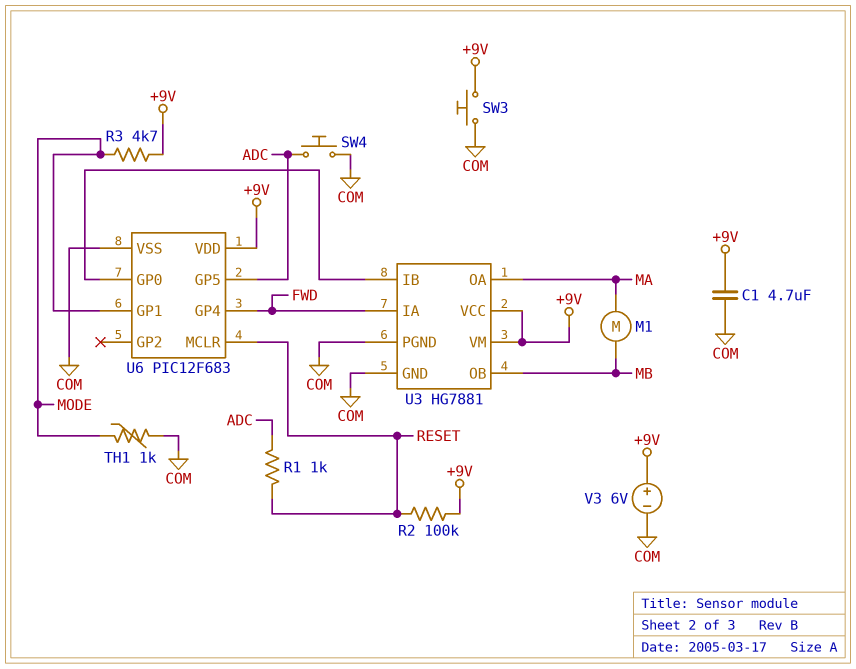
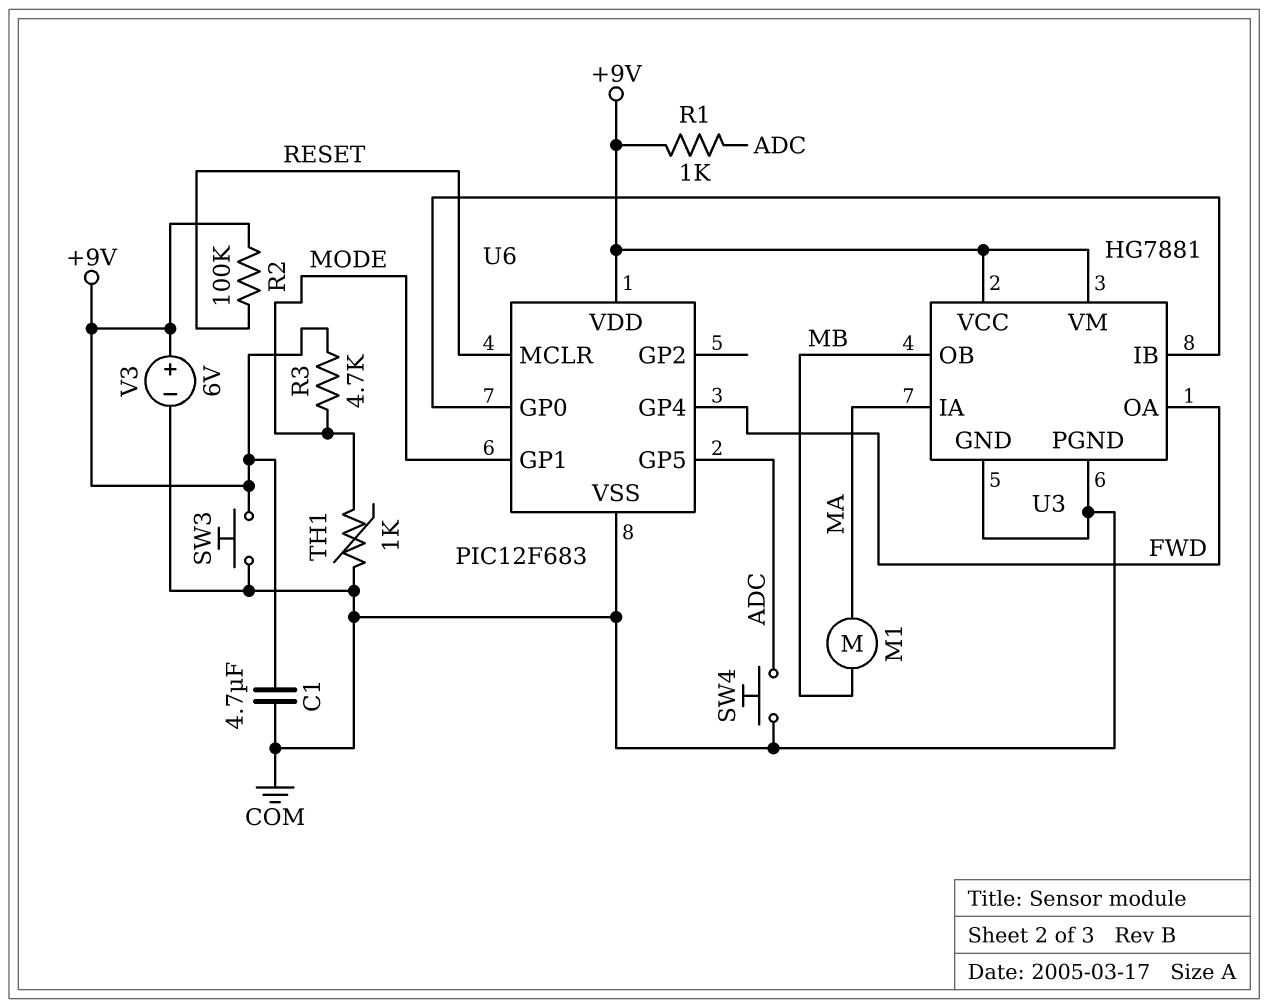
R1: 1k (ADC, RESET) -> 1k (+9V, ADC)
U3 pin IA: FWD -> MA
U3 pin OA: MA -> FWD

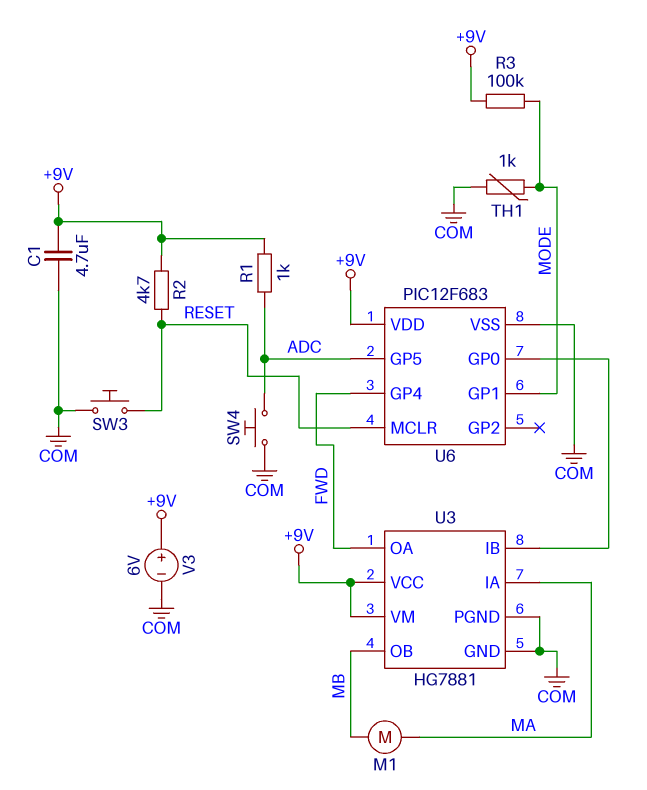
R2: 100k (+9V, RESET) -> 4.7k (+9V, RESET)
R3: 4.7k (+9V, MODE) -> 100k (+9V, MODE)
SW3: button (+9V, COM) -> button (COM, RESET)

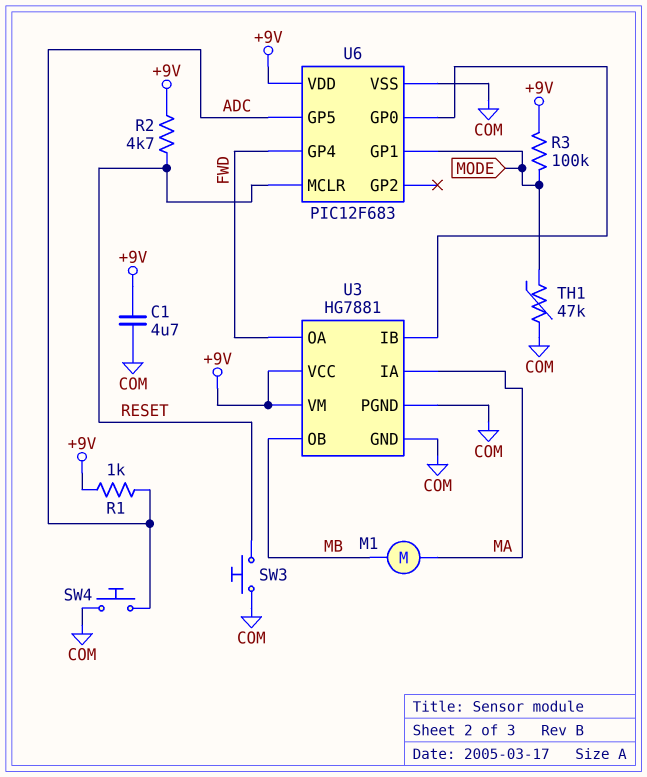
TH1: 1k (COM, MODE) -> 47k (COM, MODE)
V3: 6V (plus +9V, minus COM) -> none

